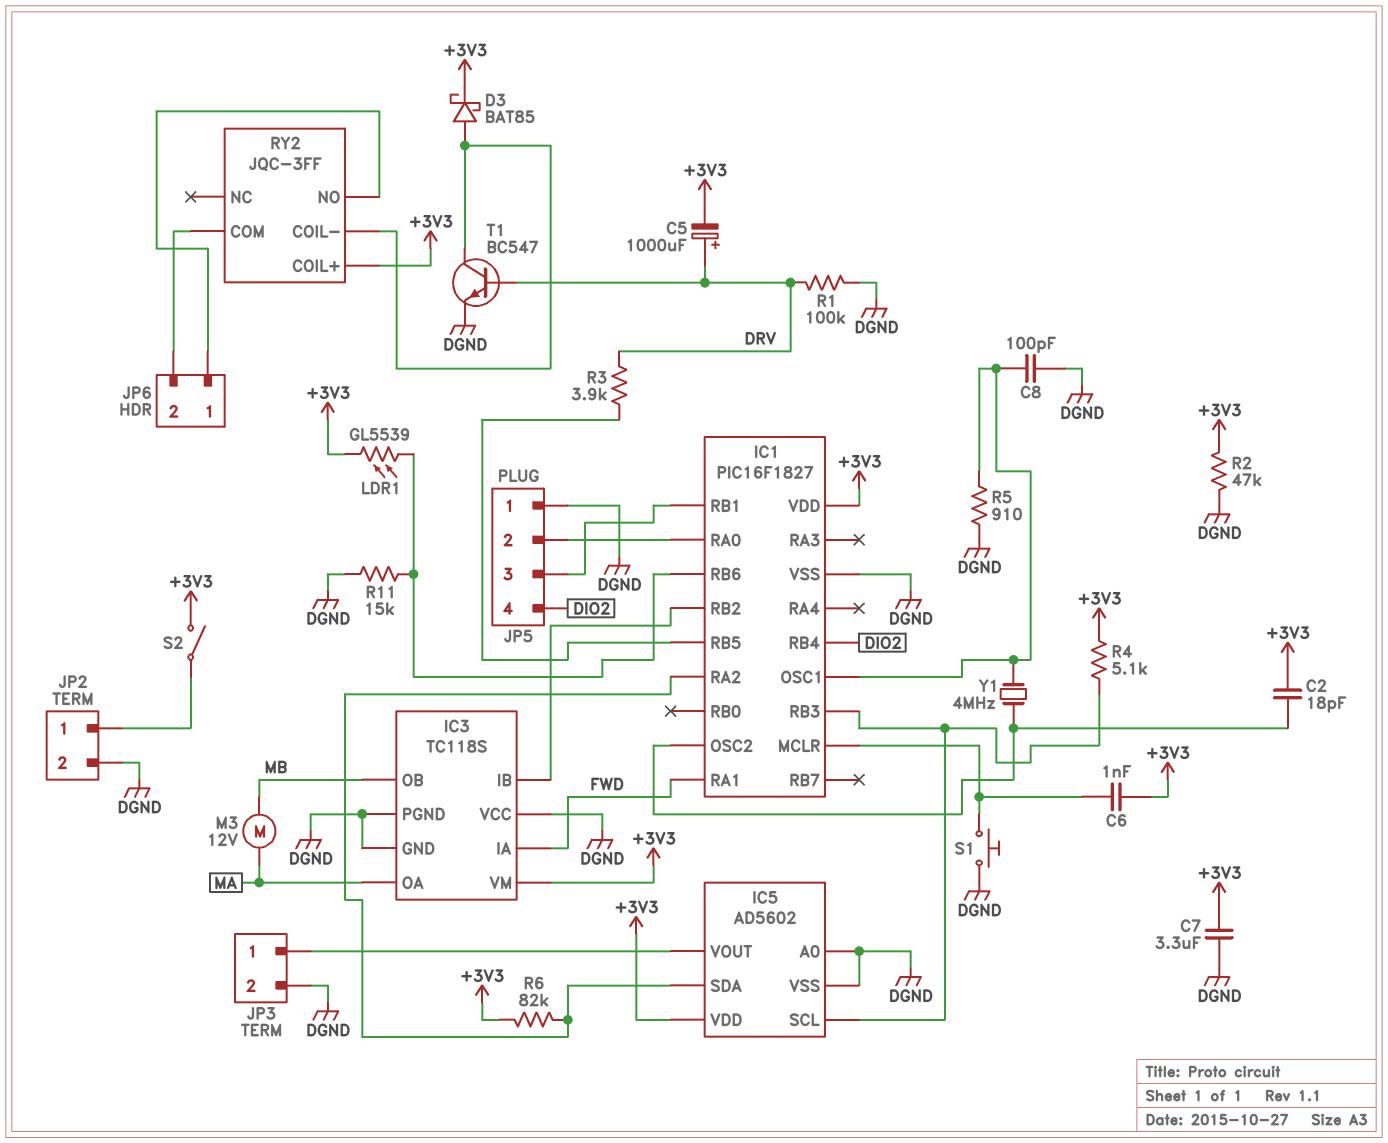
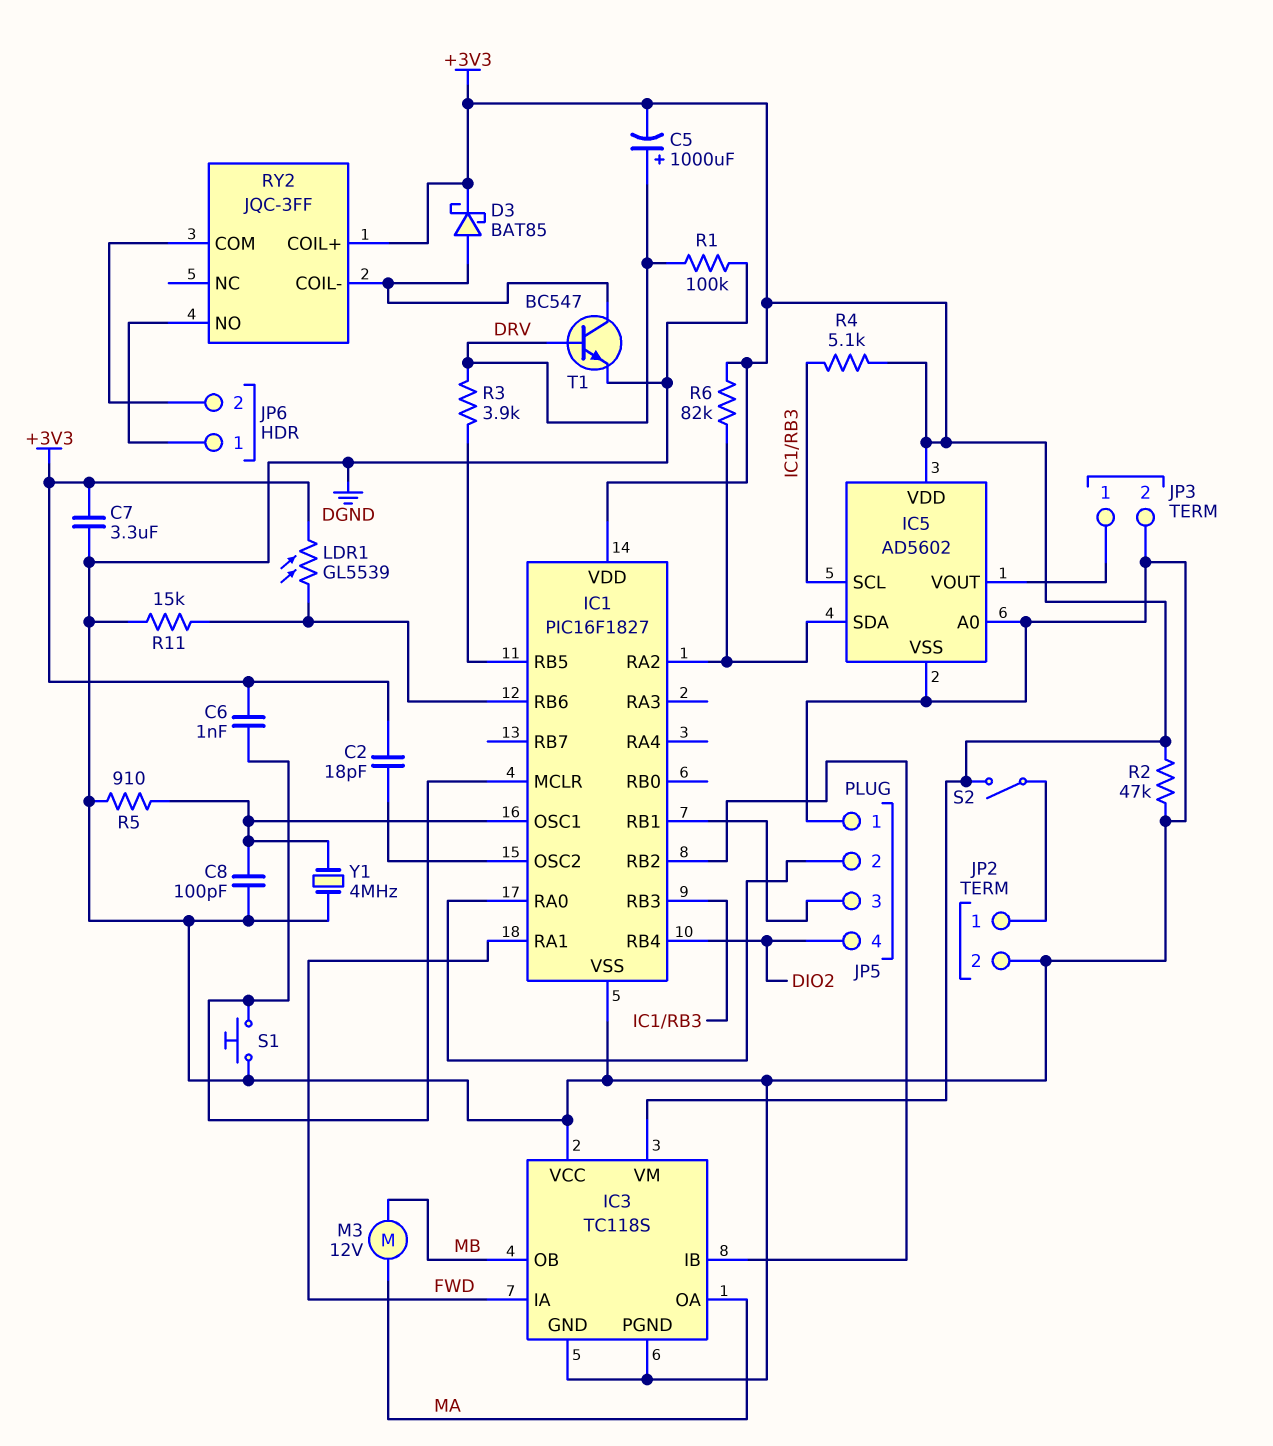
Y1: 4MHz (IC1/OSC1, IC1/OSC2) -> 4MHz (DGND, IC1/OSC1)

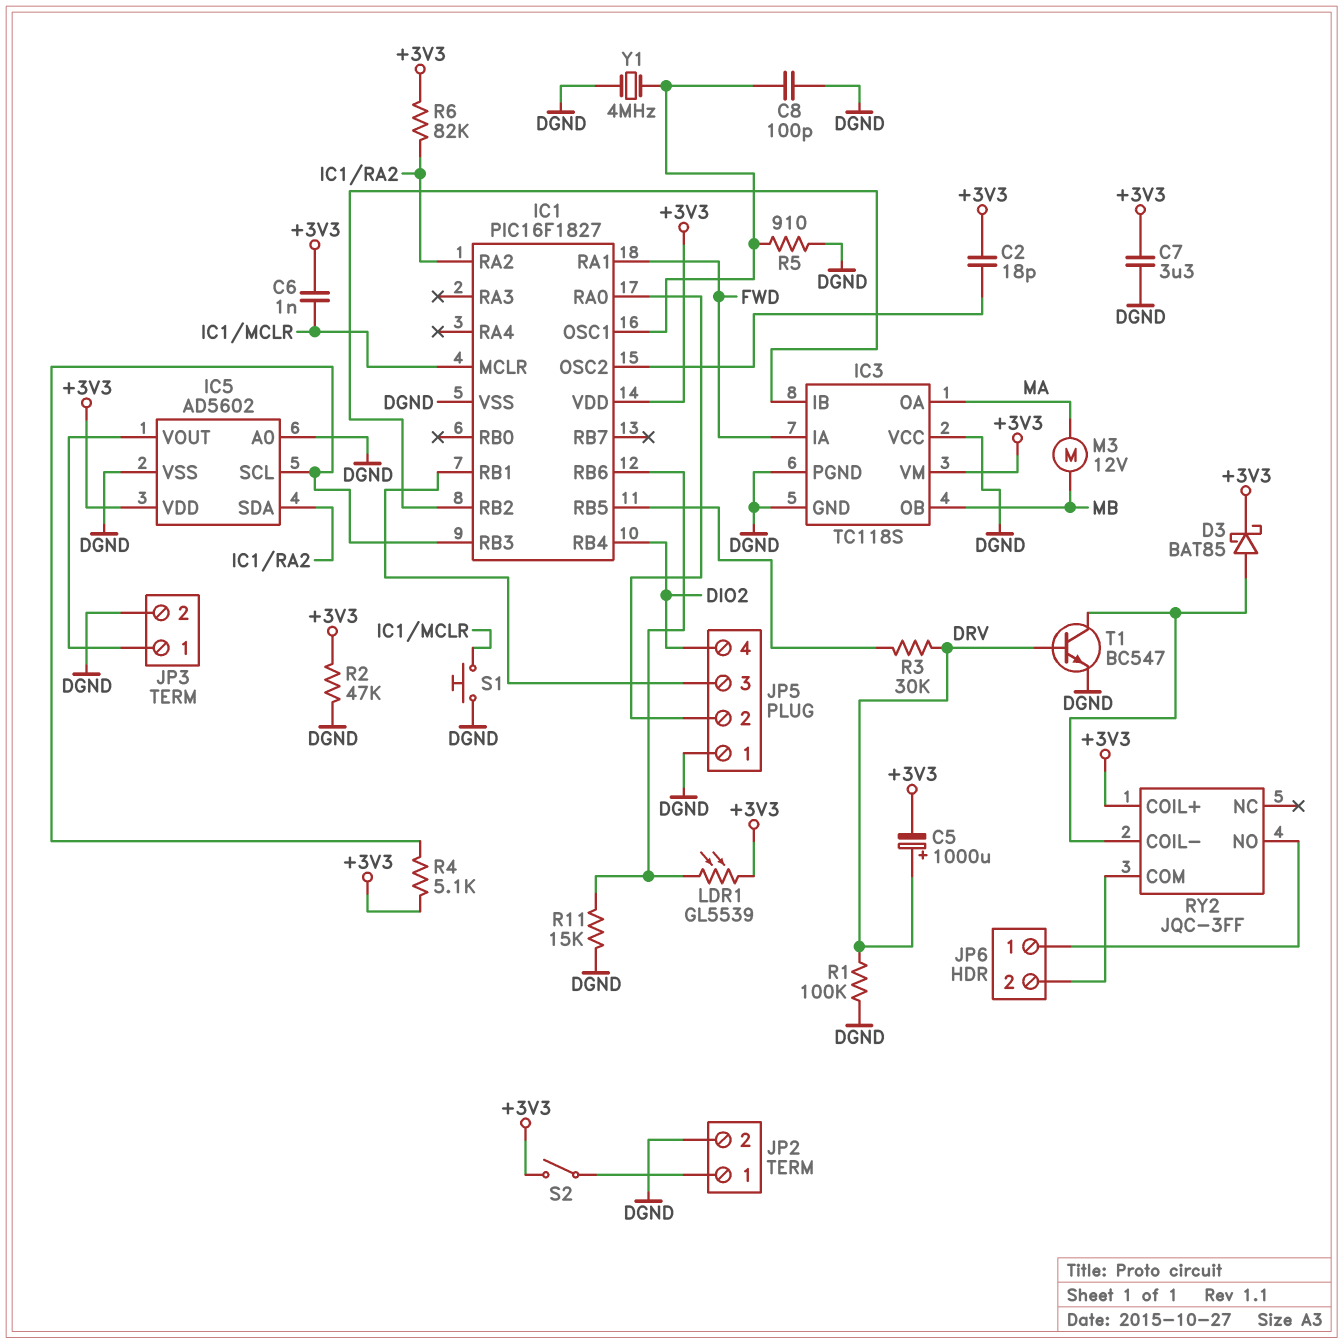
R3: 3.9k (DRV, IC1/RB5) -> 30k (DRV, IC1/RB5)

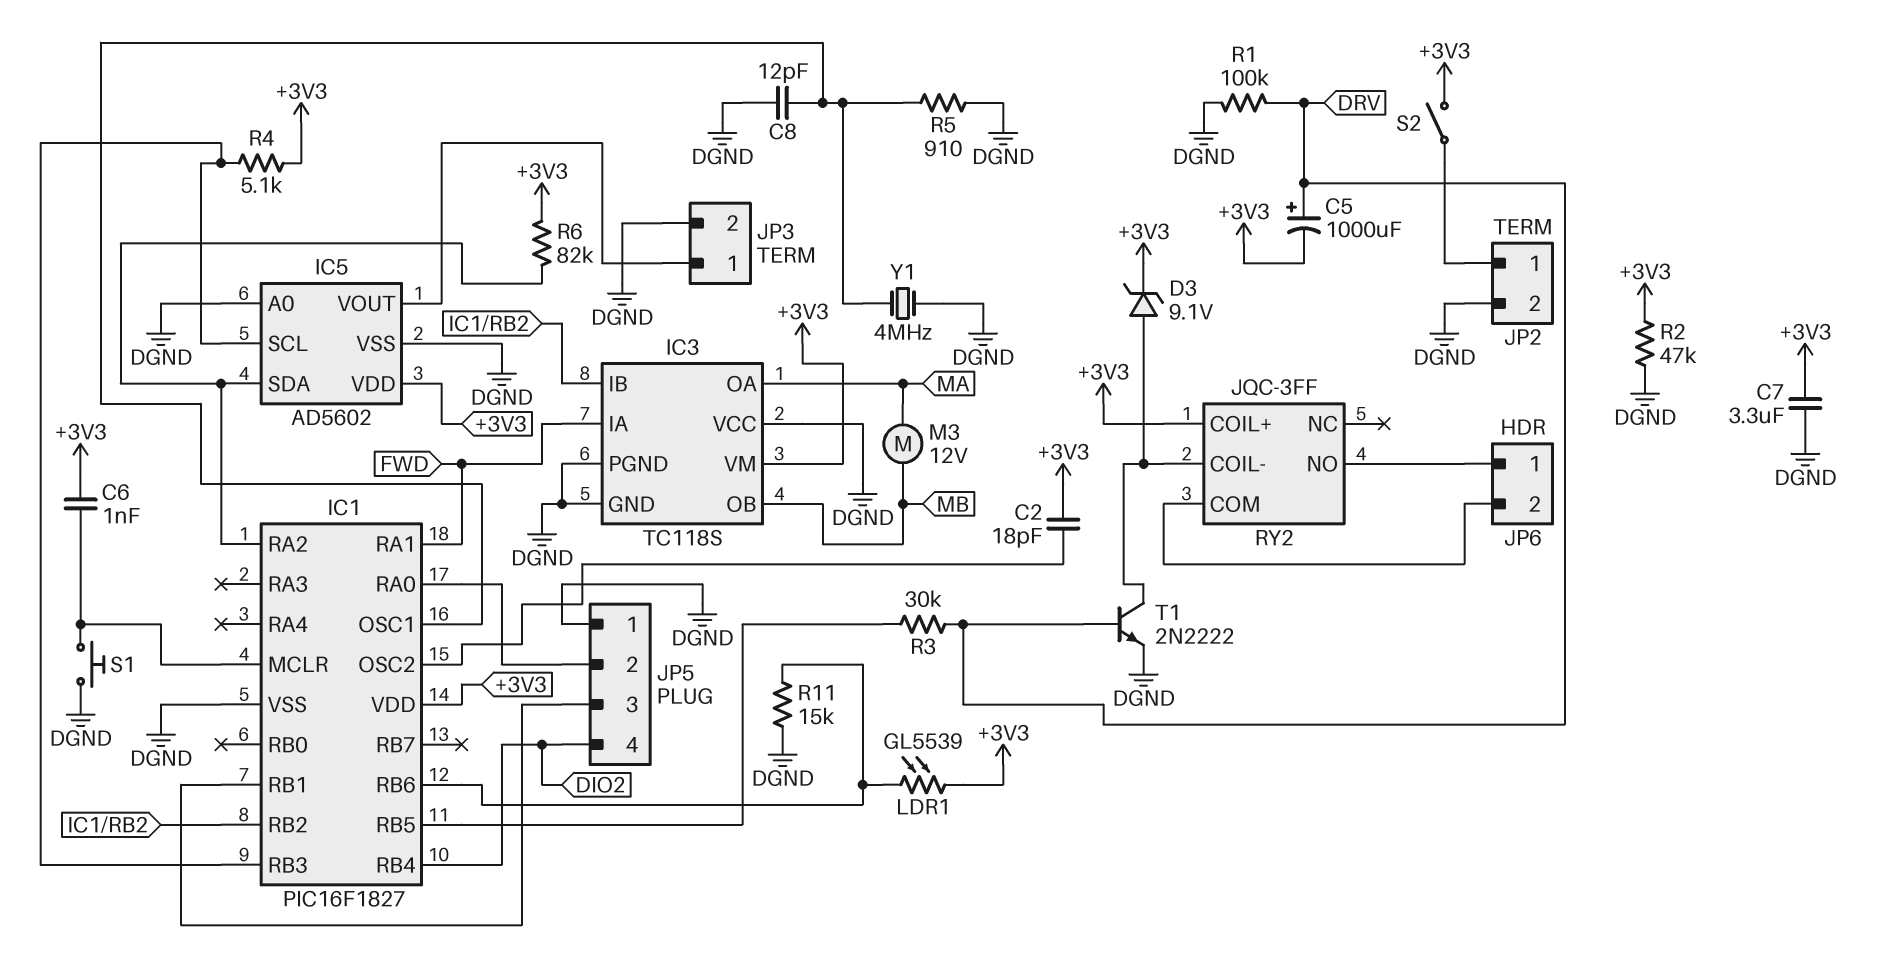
C8: 100pF (DGND, IC1/OSC1) -> 12pF (DGND, IC1/OSC1)
D3: schottky BAT85 (A RY2/COIL-, K +3V3) -> zener 9.1V (A RY2/COIL-, K +3V3)
T1: NPN BC547 (B DRV, C RY2/COIL-, E DGND) -> NPN 2N2222 (B DRV, C RY2/COIL-, E DGND)

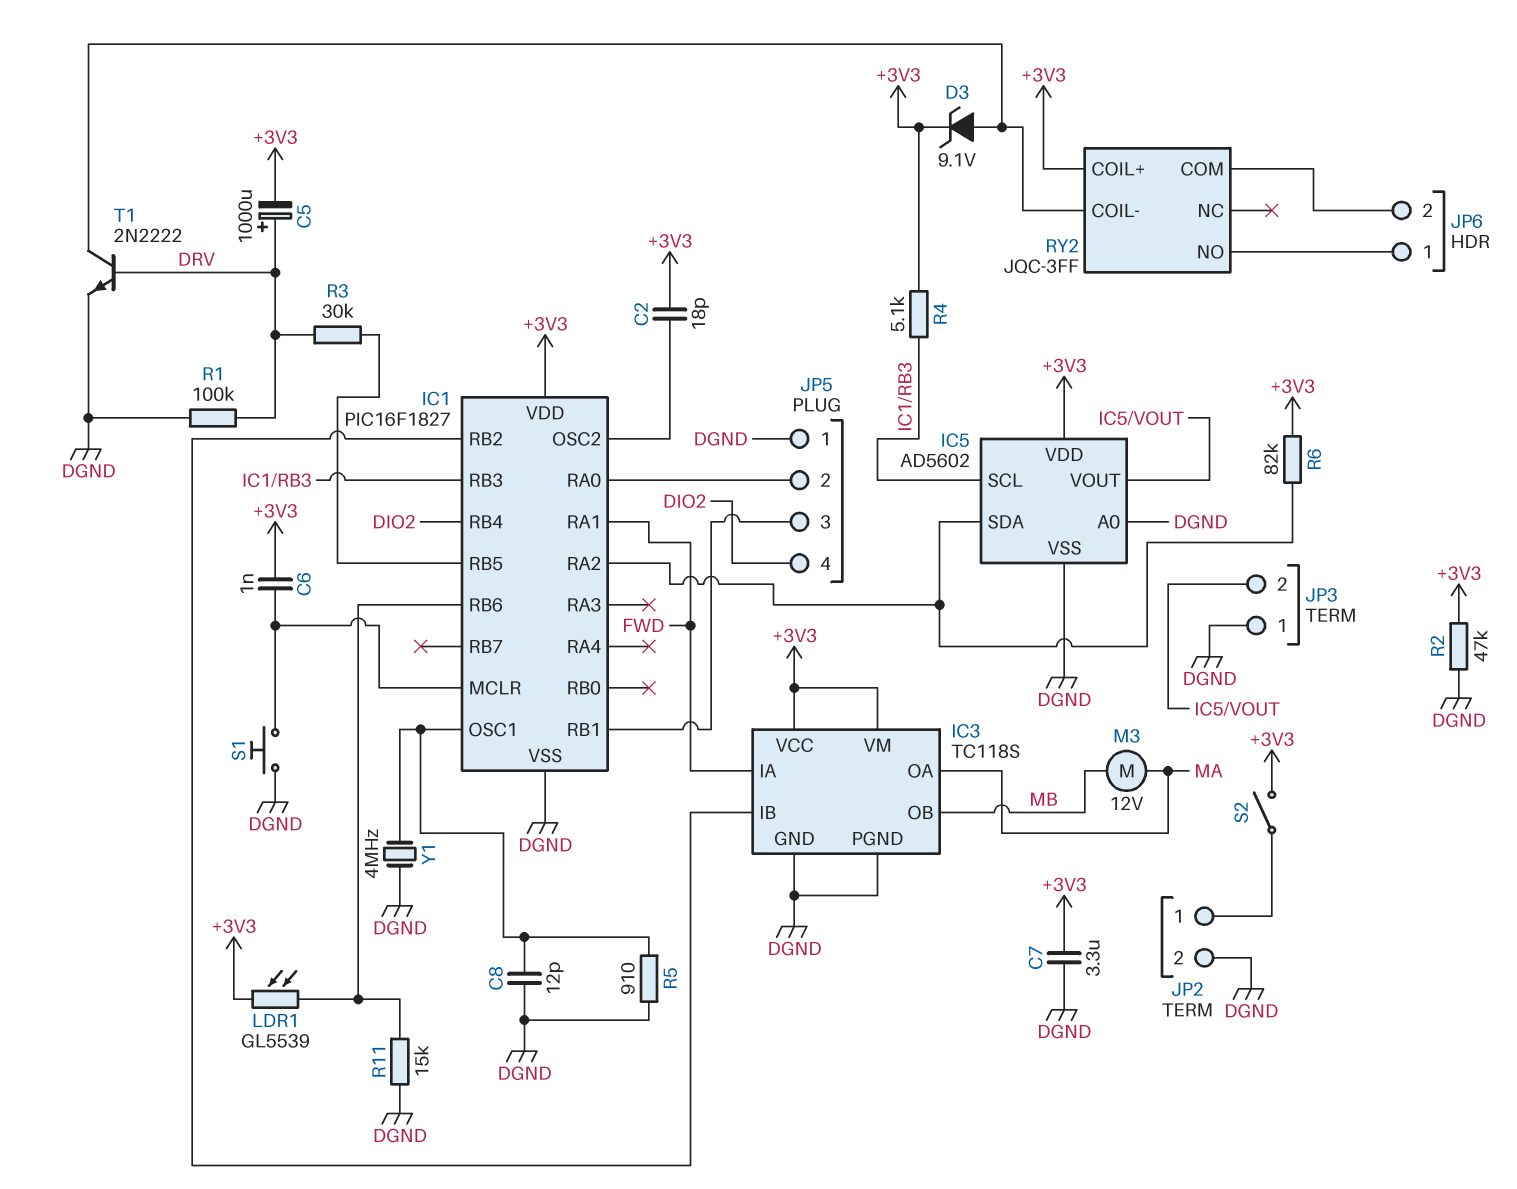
IC3 pin VCC: DGND -> +3V3
JP3 pin 1: IC5/VOUT -> DGND
JP3 pin 2: DGND -> IC5/VOUT

